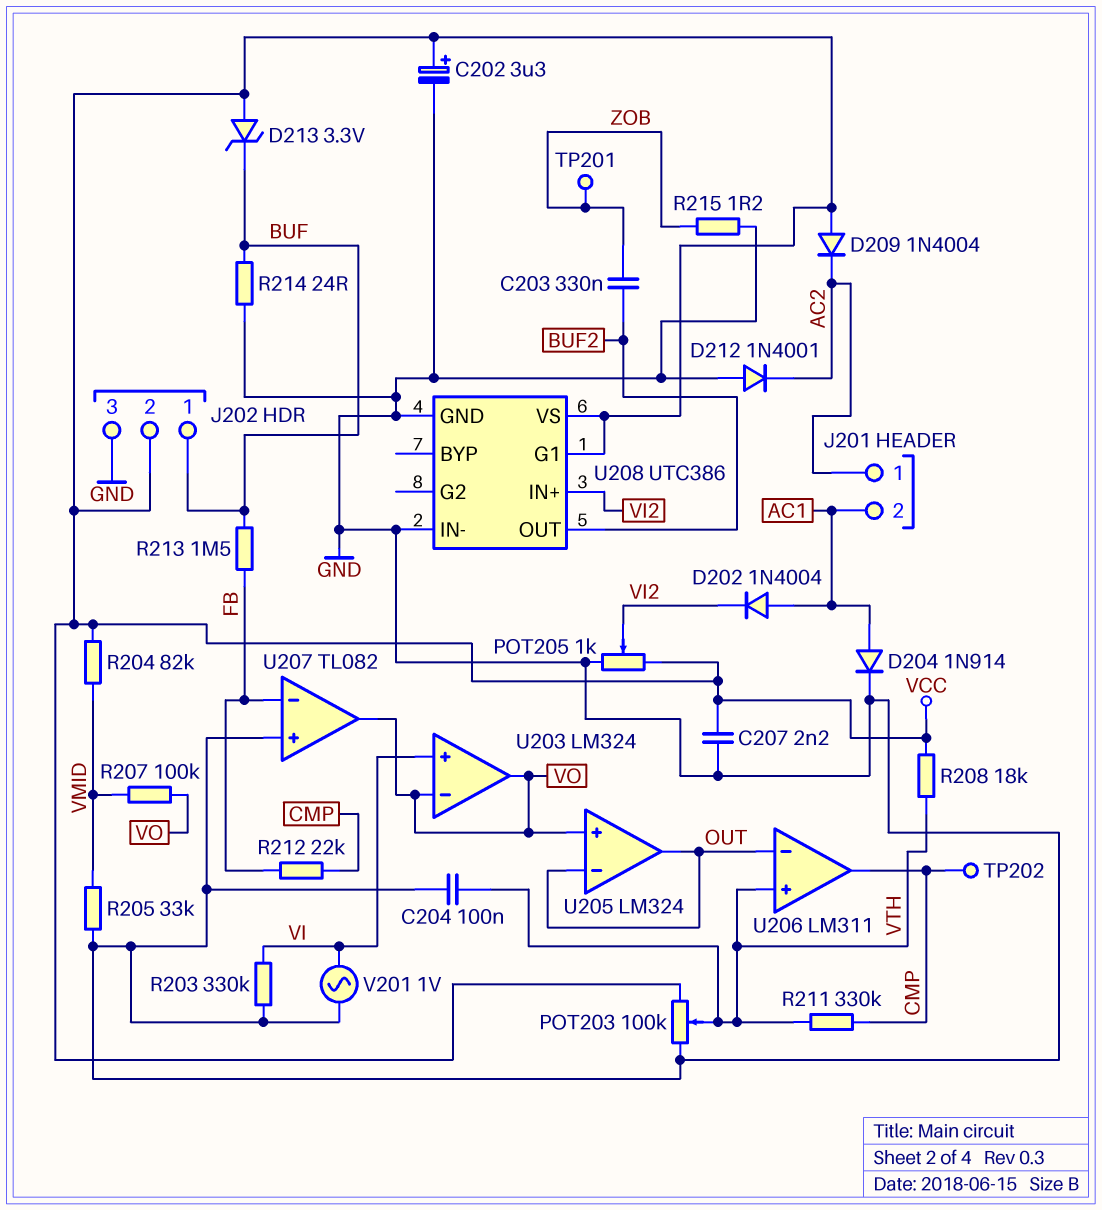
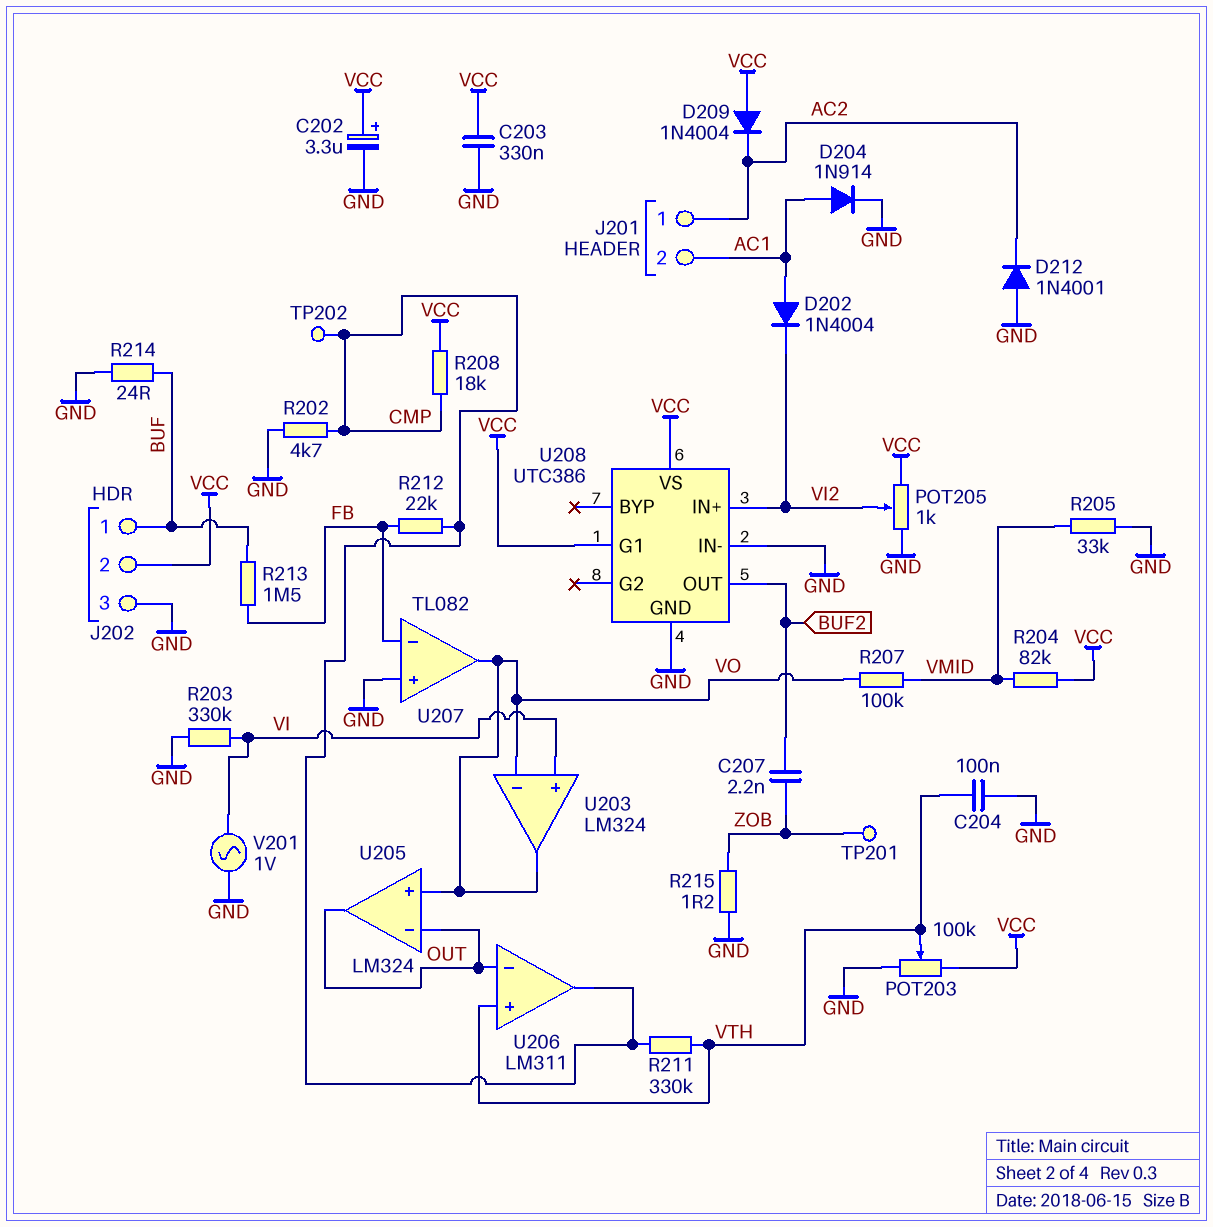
C203: 330nF (BUF2, ZOB) -> 330nF (GND, VCC)
C207: 2.2nF (GND, VCC) -> 2.2nF (BUF2, ZOB)
D213: zener 3.3V (A VCC, K BUF) -> none
R202: none -> 4.7k (CMP, GND)
R208: 18k (VCC, VTH) -> 18k (CMP, VCC)

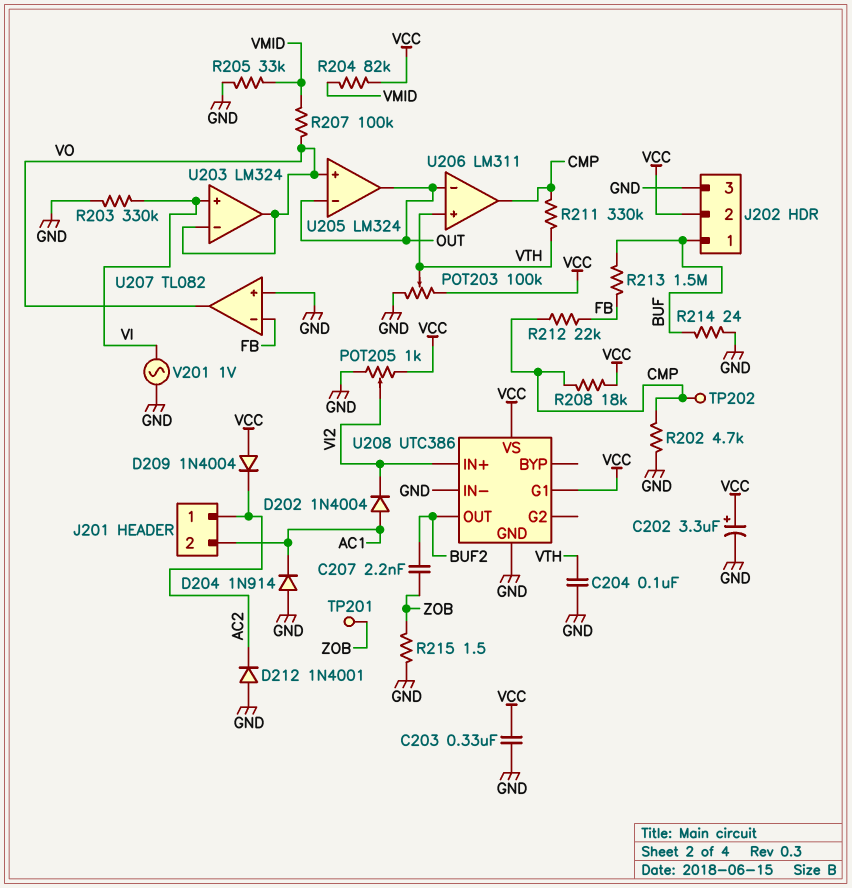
D204: diode 1N914 (A AC1, K GND) -> diode 1N914 (A GND, K AC1)
R215: 1.2 (GND, ZOB) -> 1.5 (GND, ZOB)

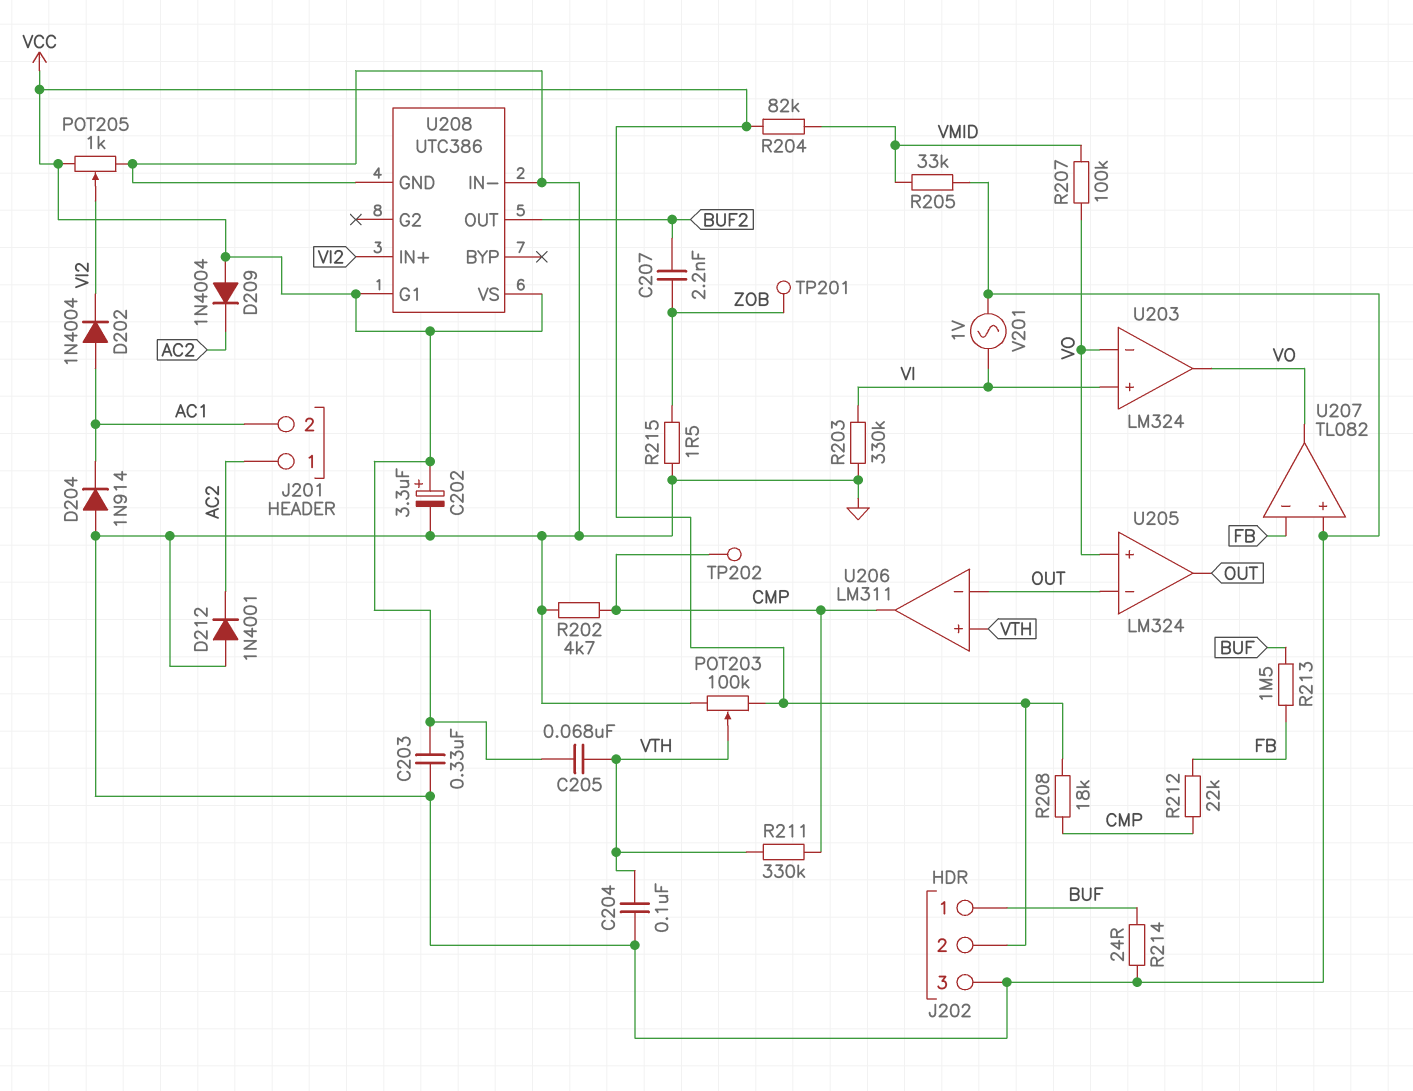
C205: none -> 68nF (VCC, VTH)

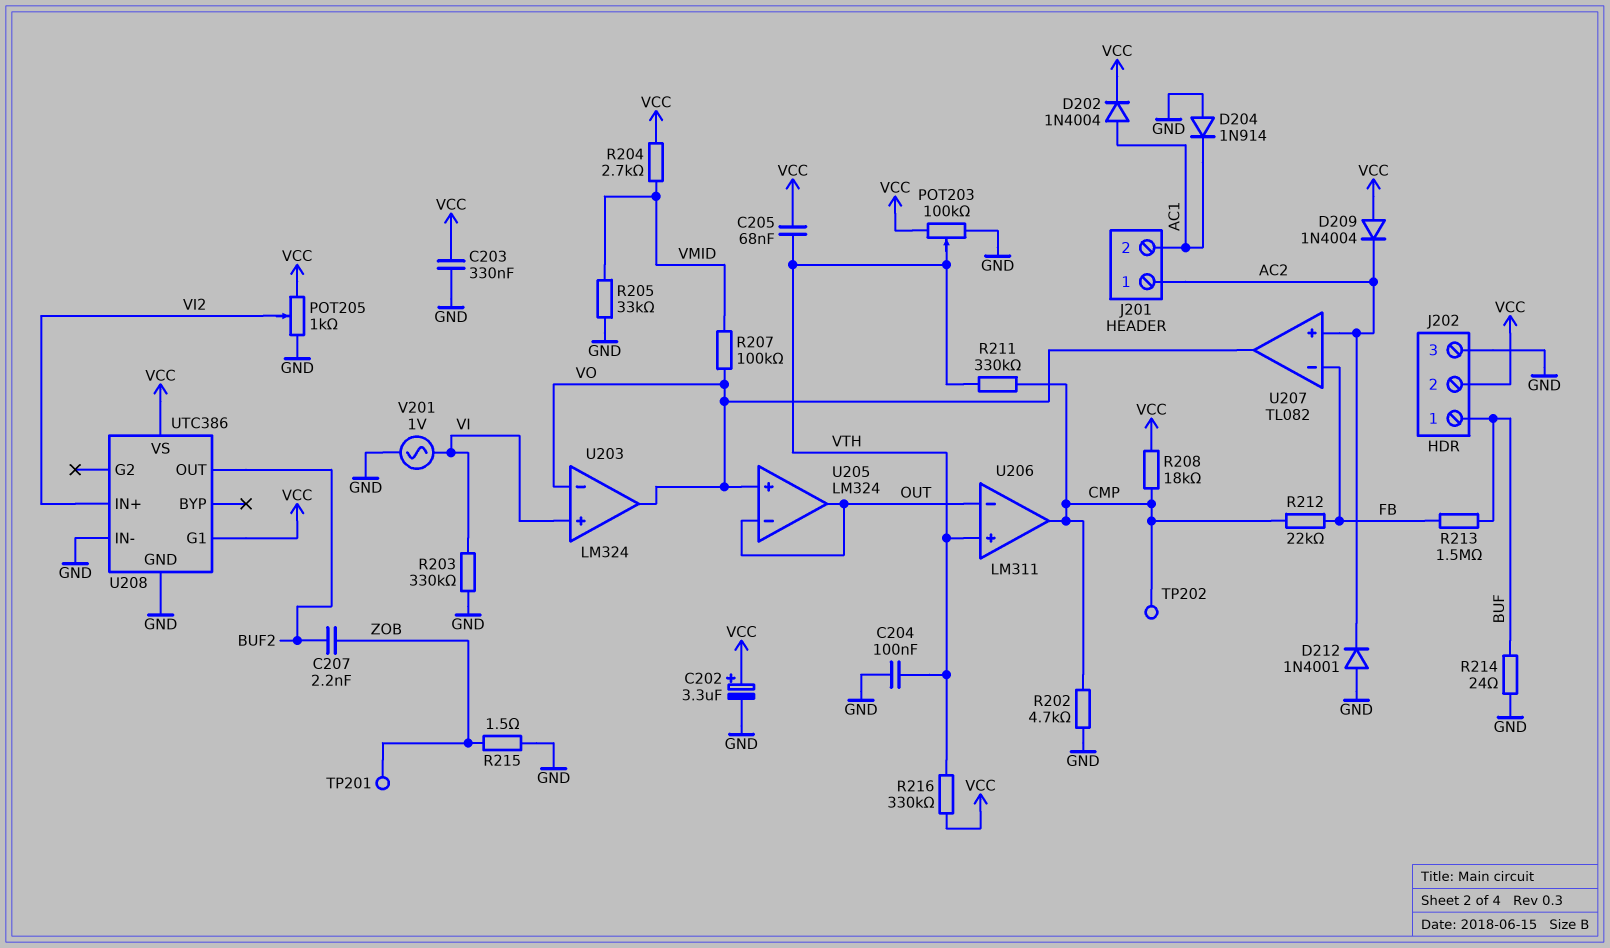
D202: diode 1N4004 (A AC1, K VI2) -> diode 1N4004 (A AC1, K VCC)
R204: 82k (VCC, VMID) -> 2.7k (VCC, VMID)
R216: none -> 330k (VCC, VTH)
U207 pin in+: GND -> AC2

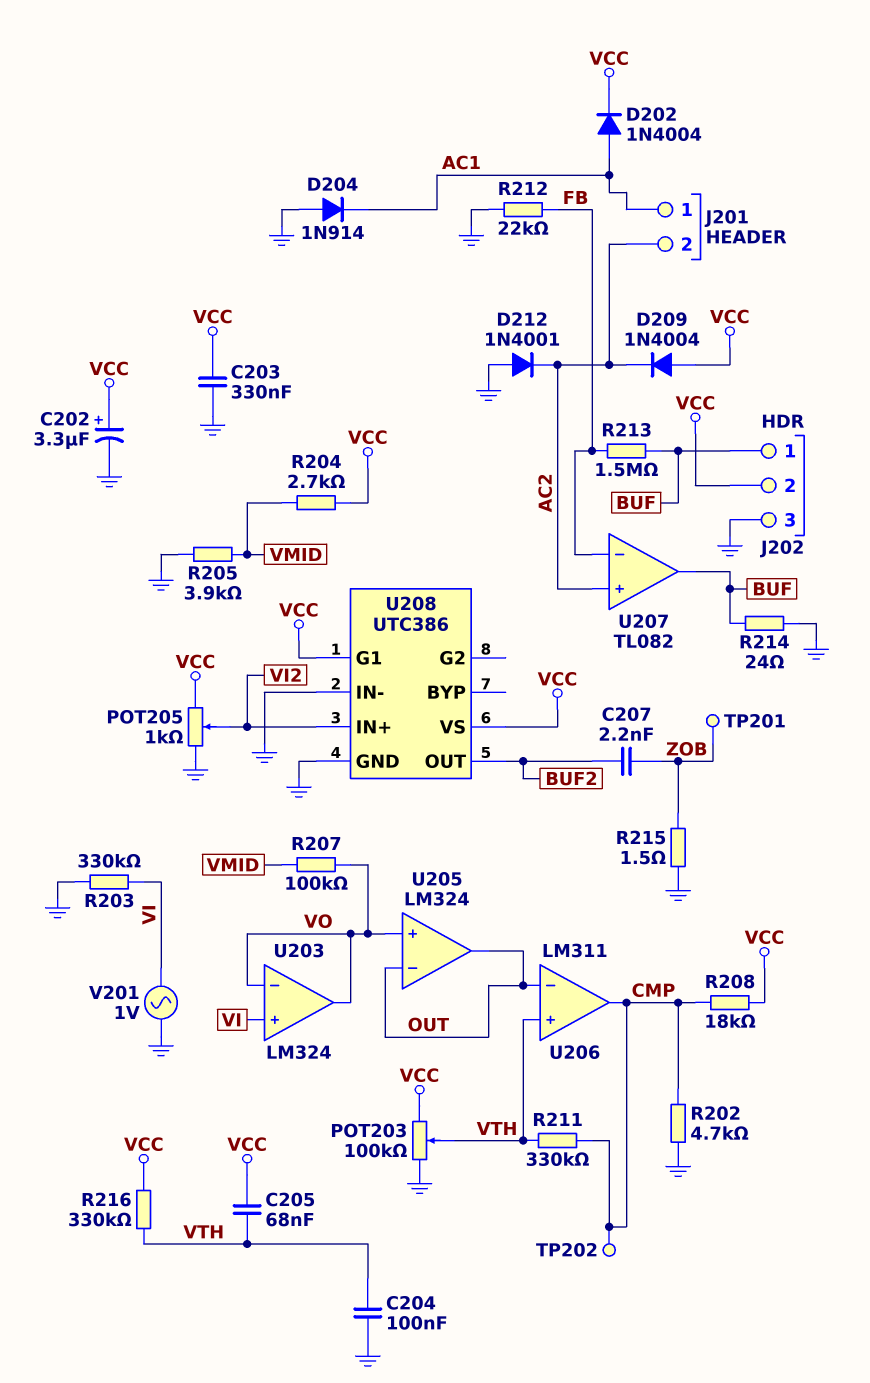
J201 pin 1: AC2 -> AC1
J201 pin 2: AC1 -> AC2
R205: 33k (GND, VMID) -> 3.9k (GND, VMID)
R212: 22k (CMP, FB) -> 22k (FB, GND)
U207 pin out: VO -> BUF

